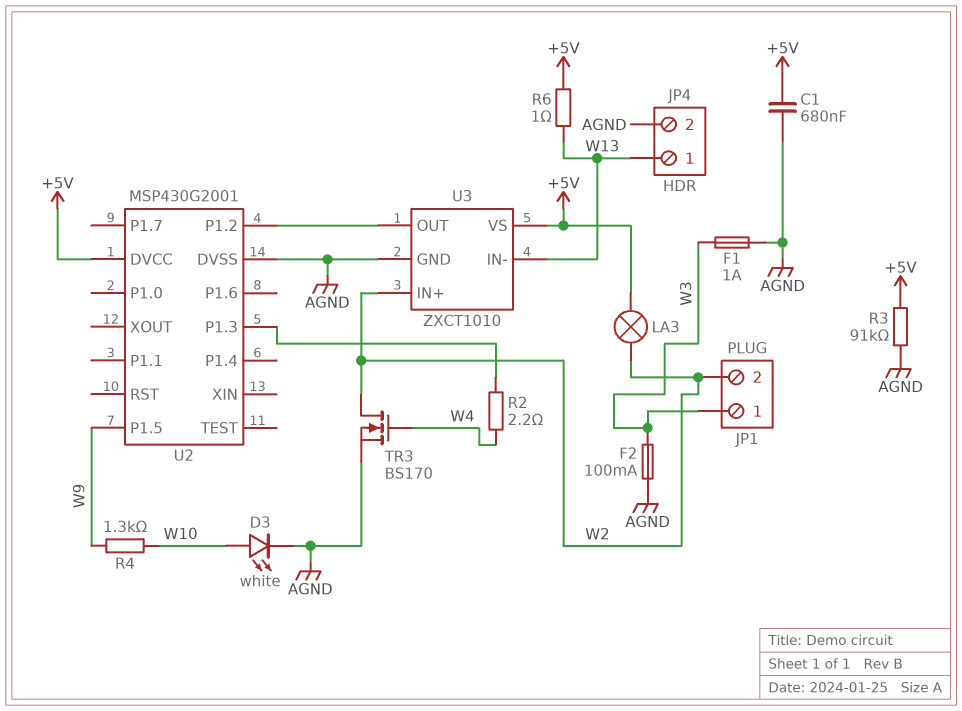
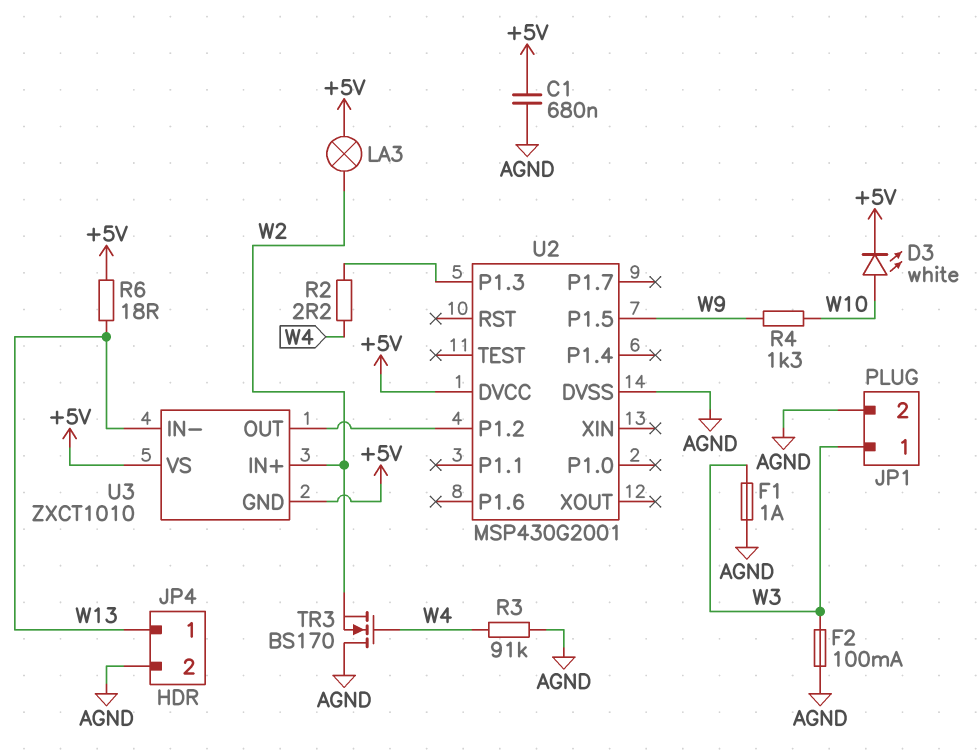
D3: LED white (A W10, K AGND) -> LED white (A W10, K +5V)
JP1 pin 2: W2 -> AGND
R3: 91k (+5V, AGND) -> 91k (AGND, W4)
R6: 1 (+5V, W13) -> 18 (+5V, W13)
TR3: NMOS BS170 (G W4, D W2, S AGND) -> NMOS BS170 (G W4, D AGND, S W2)
U3 pin GND: AGND -> +5V

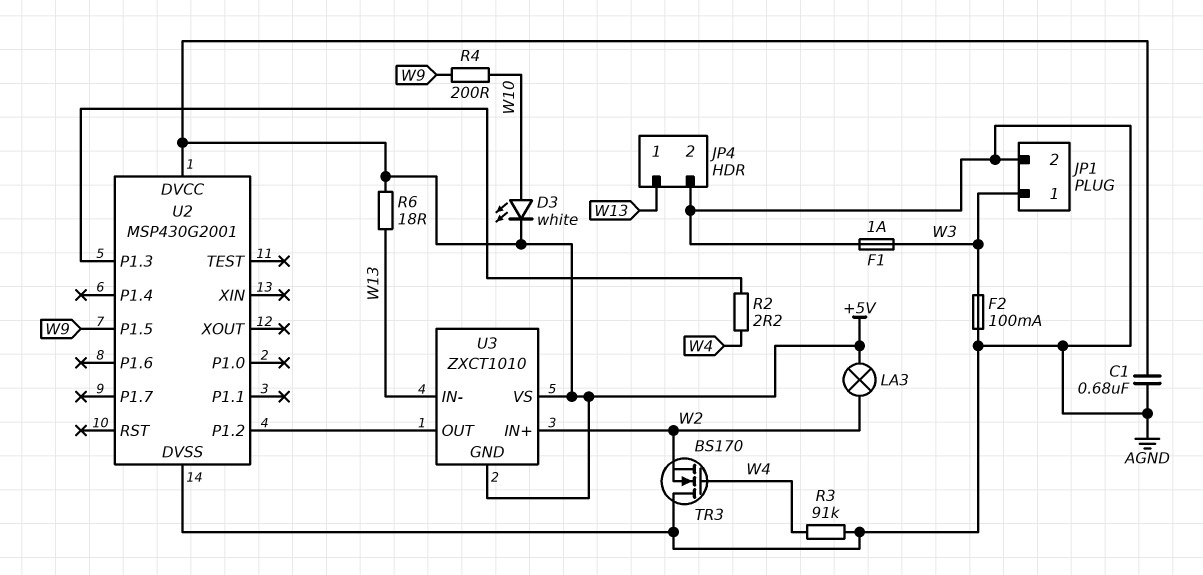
R4: 1.3k (W9, W10) -> 200 (W9, W10)

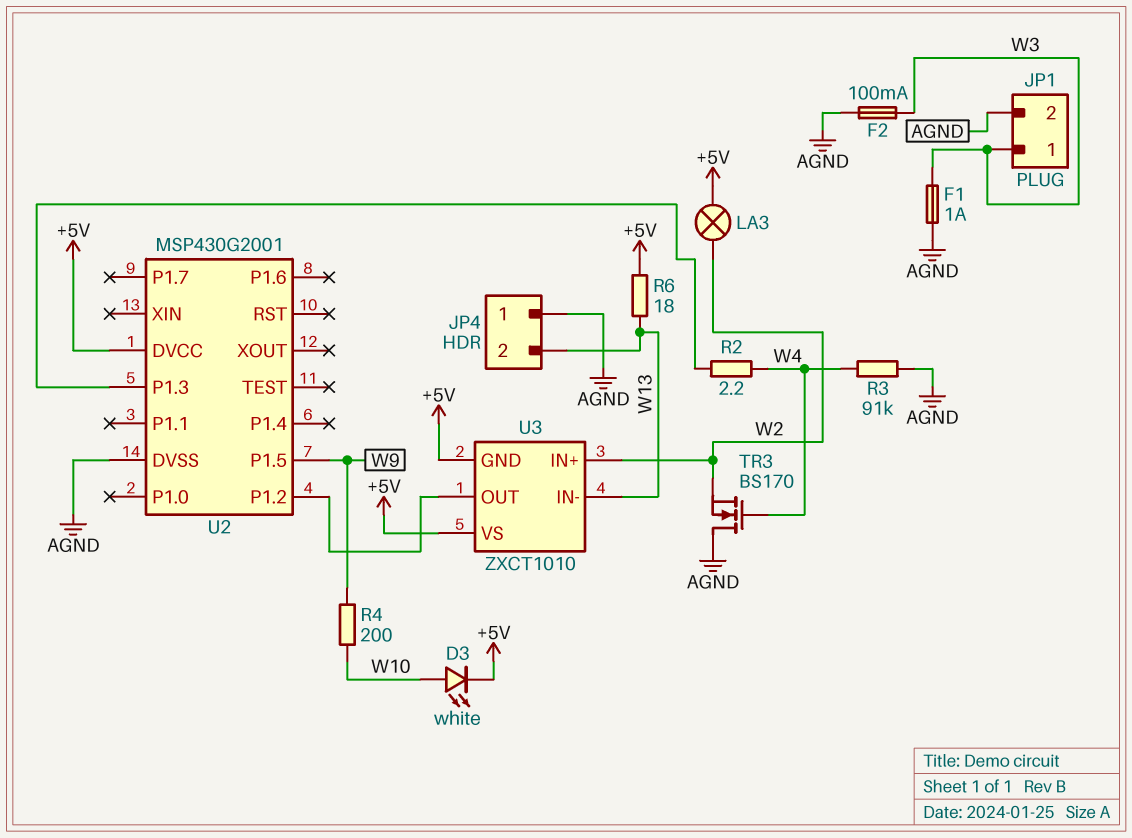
C1: 680nF (+5V, AGND) -> none
JP4 pin 1: W13 -> AGND
JP4 pin 2: AGND -> W13

